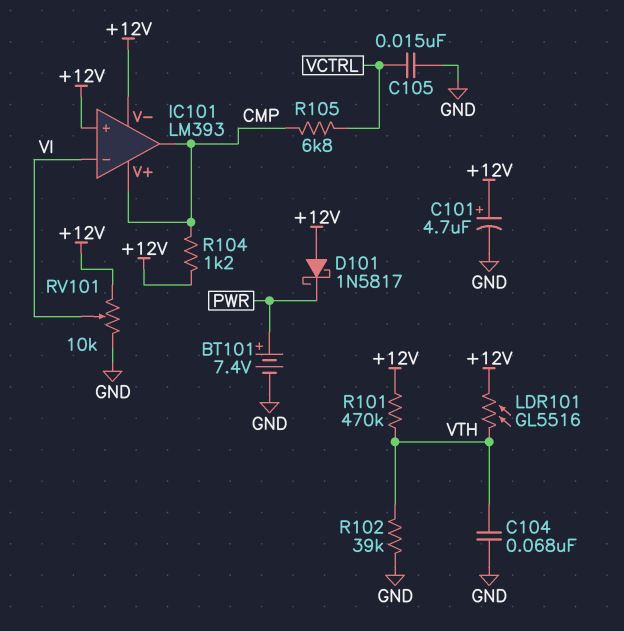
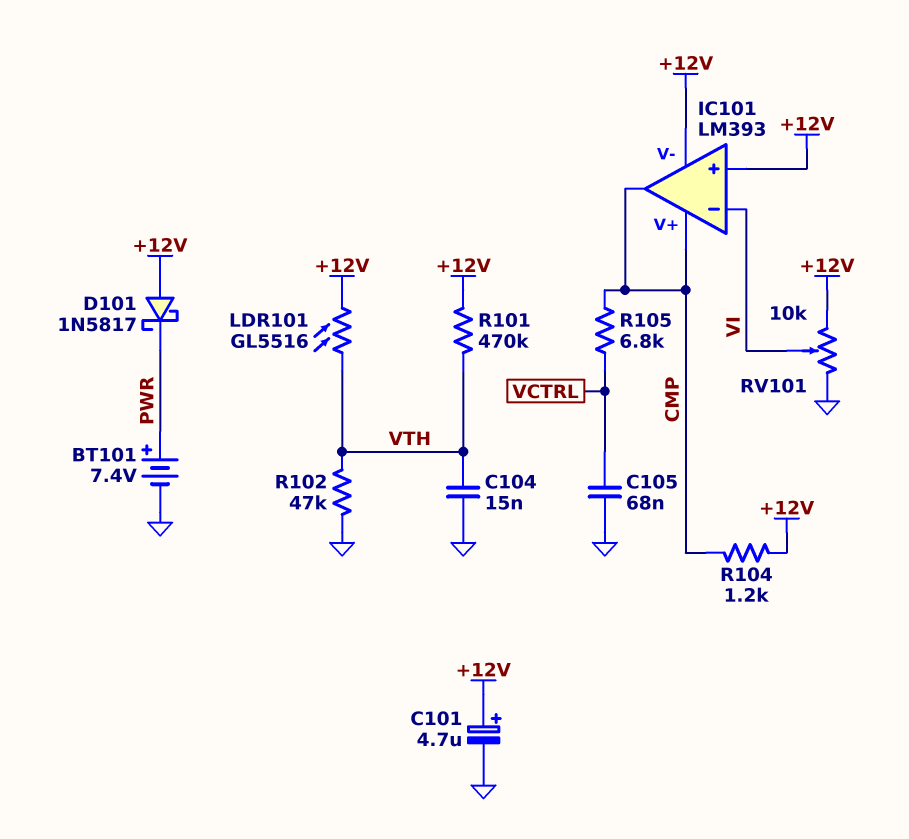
C104: 68nF (GND, VTH) -> 15nF (GND, VTH)
C105: 15nF (GND, VCTRL) -> 68nF (GND, VCTRL)
R102: 39k (GND, VTH) -> 47k (GND, VTH)

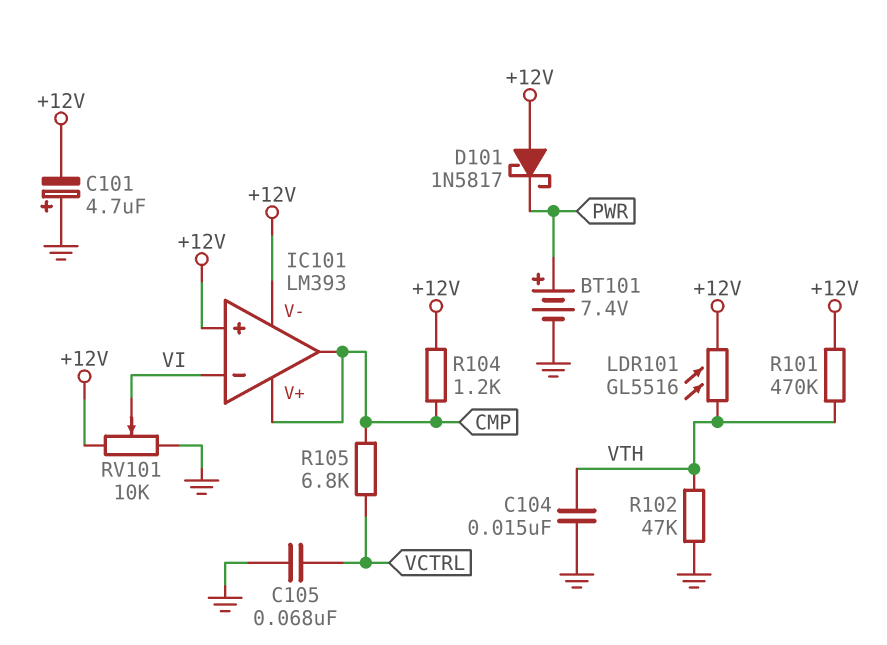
C101: 4.7uF (plus +12V, minus GND) -> 4.7uF (plus GND, minus +12V)

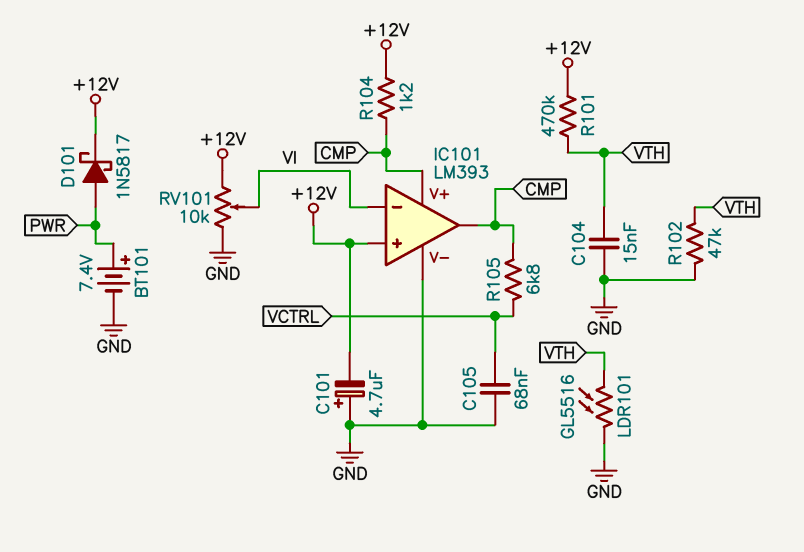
D101: schottky 1N5817 (A +12V, K PWR) -> schottky 1N5817 (A PWR, K +12V)
IC101 pin V-: +12V -> GND
LDR101: GL5516 (+12V, VTH) -> GL5516 (GND, VTH)

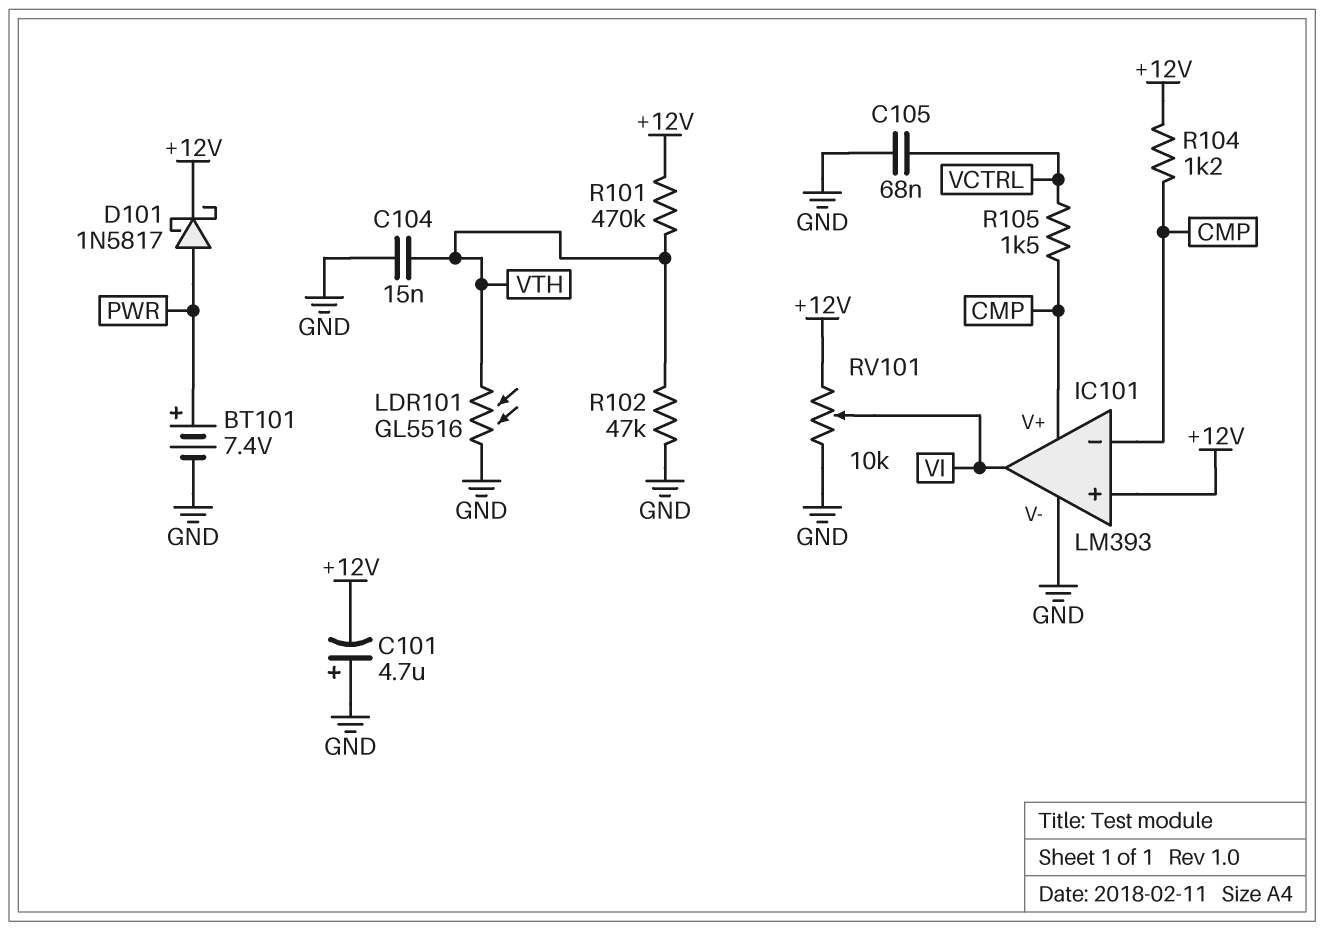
IC101 pin in-: VI -> CMP
IC101 pin out: CMP -> VI
R105: 6.8k (CMP, VCTRL) -> 1.5k (CMP, VCTRL)

